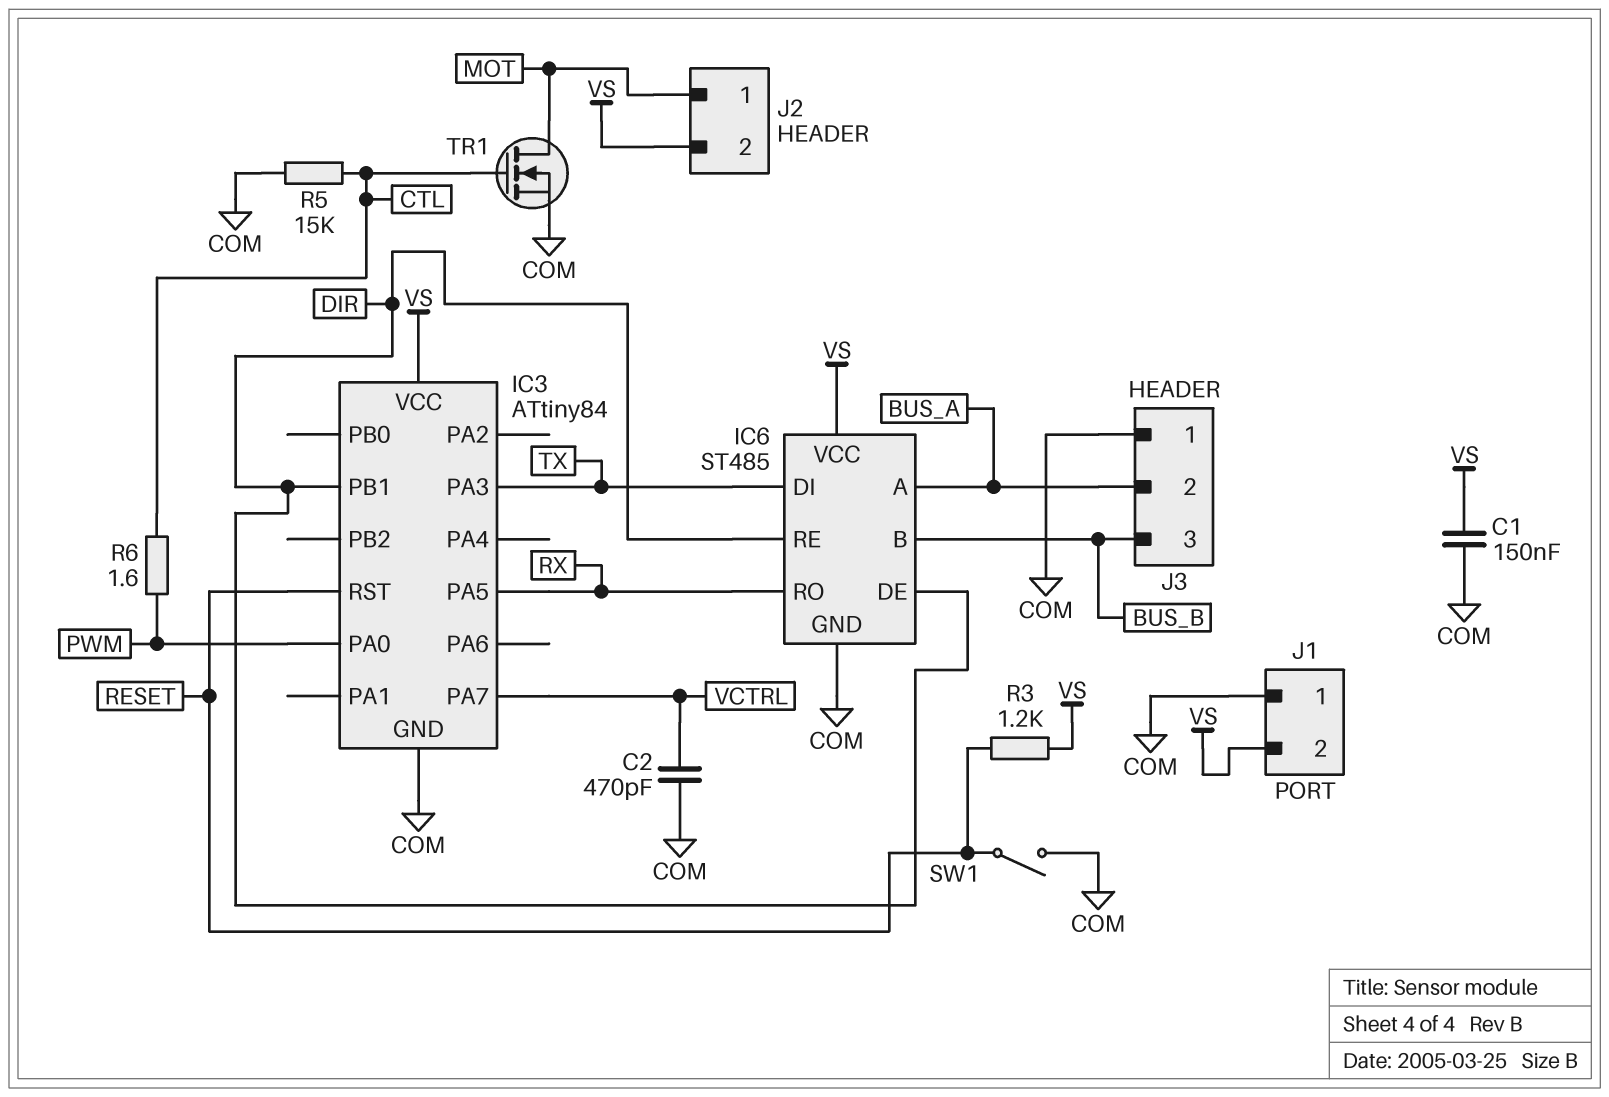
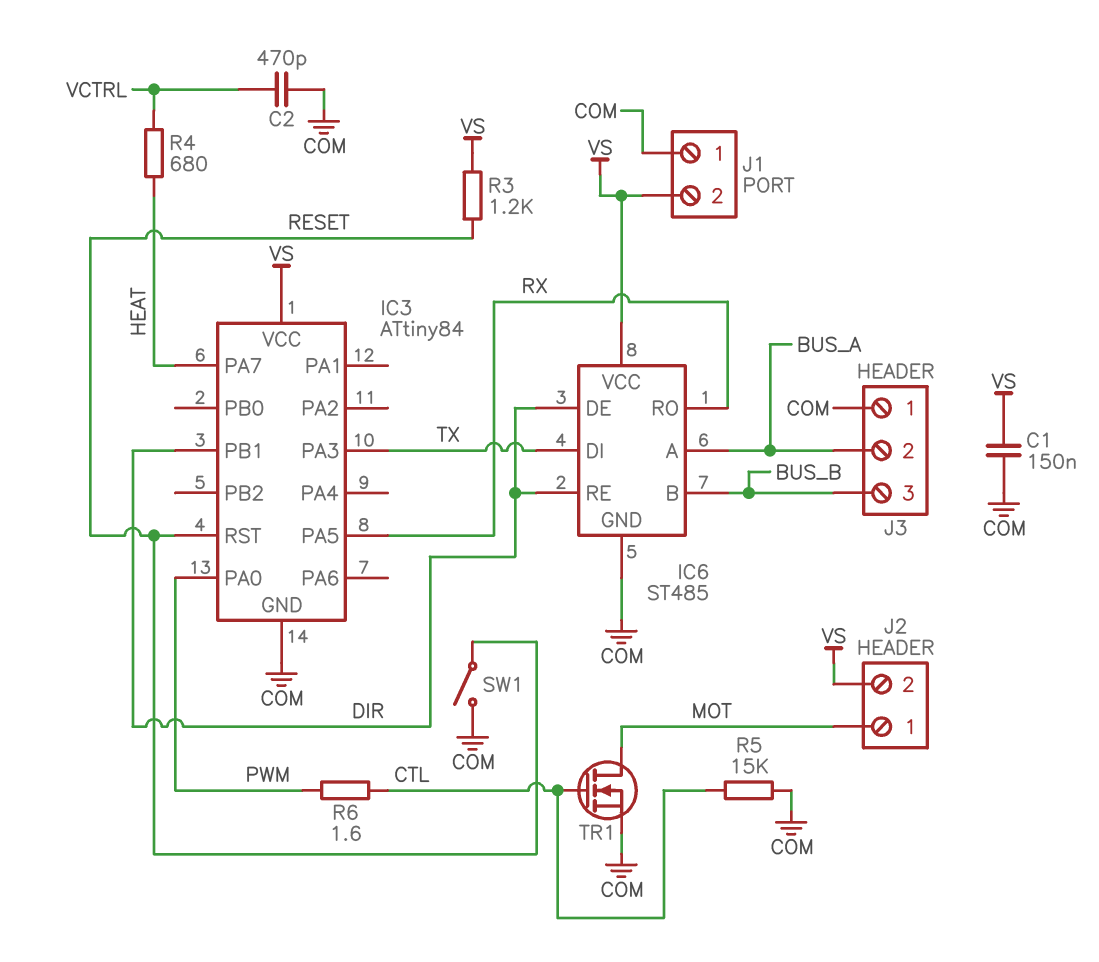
IC3 pin PA7: VCTRL -> HEAT
R4: none -> 680 (HEAT, VCTRL)

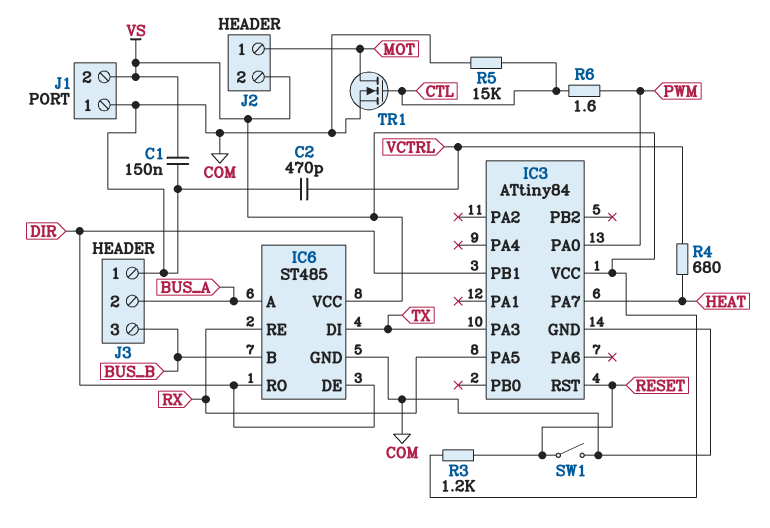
IC6 pin RE: DIR -> RX
IC6 pin RO: RX -> DIR

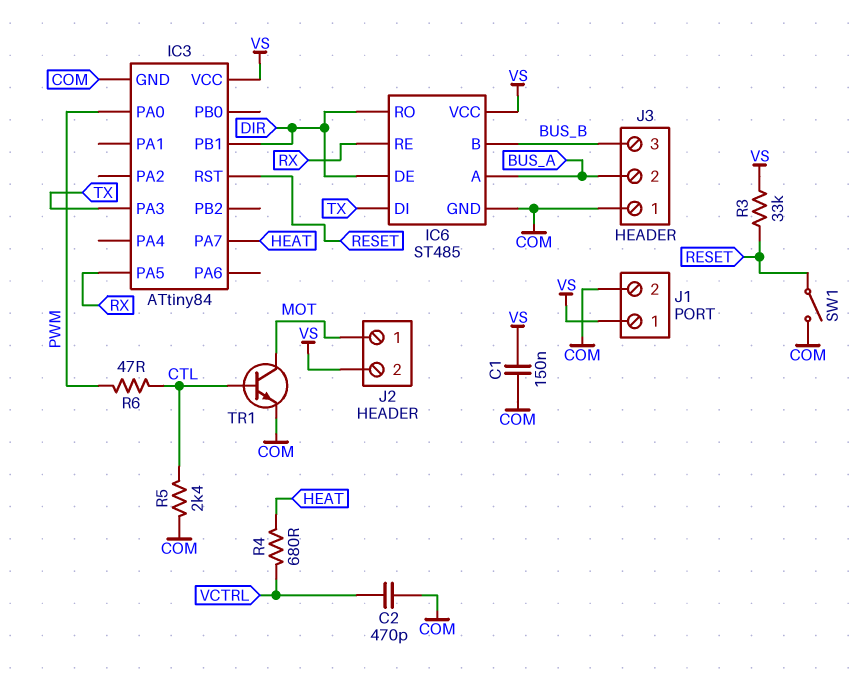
J1 pin 1: COM -> VS
J1 pin 2: VS -> COM
R3: 1.2k (RESET, VS) -> 33k (RESET, VS)
R5: 15k (COM, CTL) -> 2.4k (COM, CTL)
R6: 1.6 (CTL, PWM) -> 47 (CTL, PWM)
TR1: NMOS (G CTL, D MOT, S COM) -> NPN (B CTL, C MOT, E COM)

